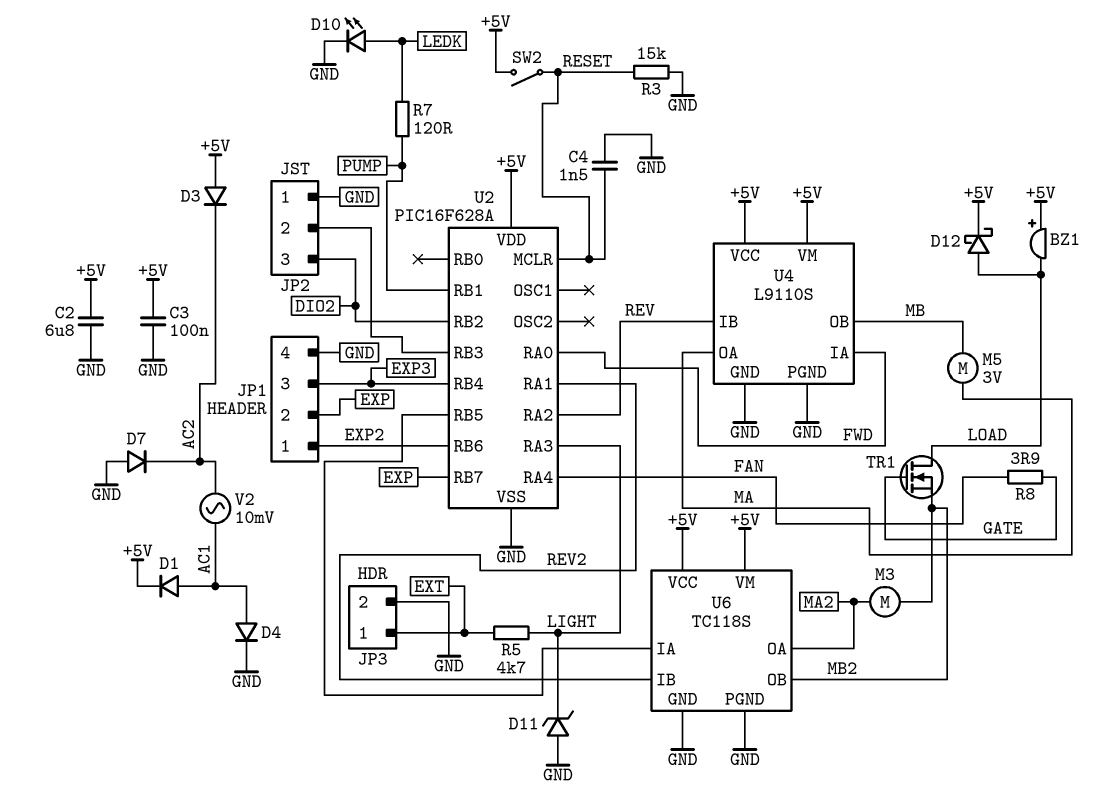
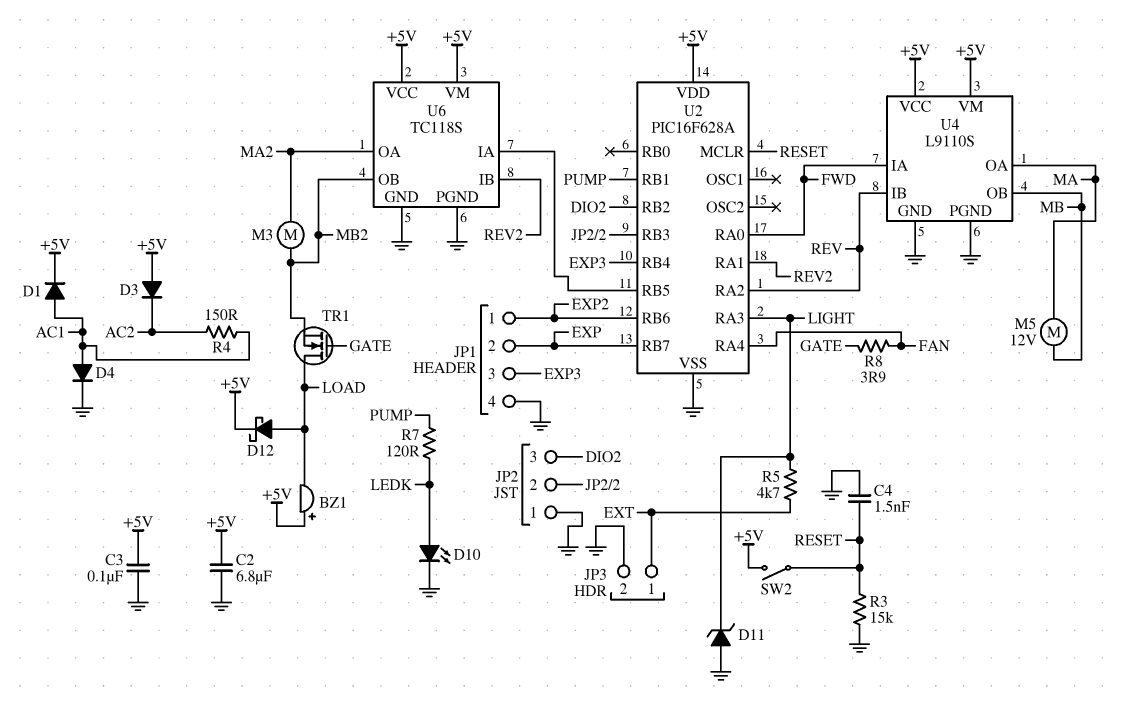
D7: diode (A GND, K AC2) -> none
M5: motor 3V (MA, MB) -> motor 12V (MA, MB)
R4: none -> 150 (AC1, AC2)
V2: AC 10mV (AC1, AC2) -> none

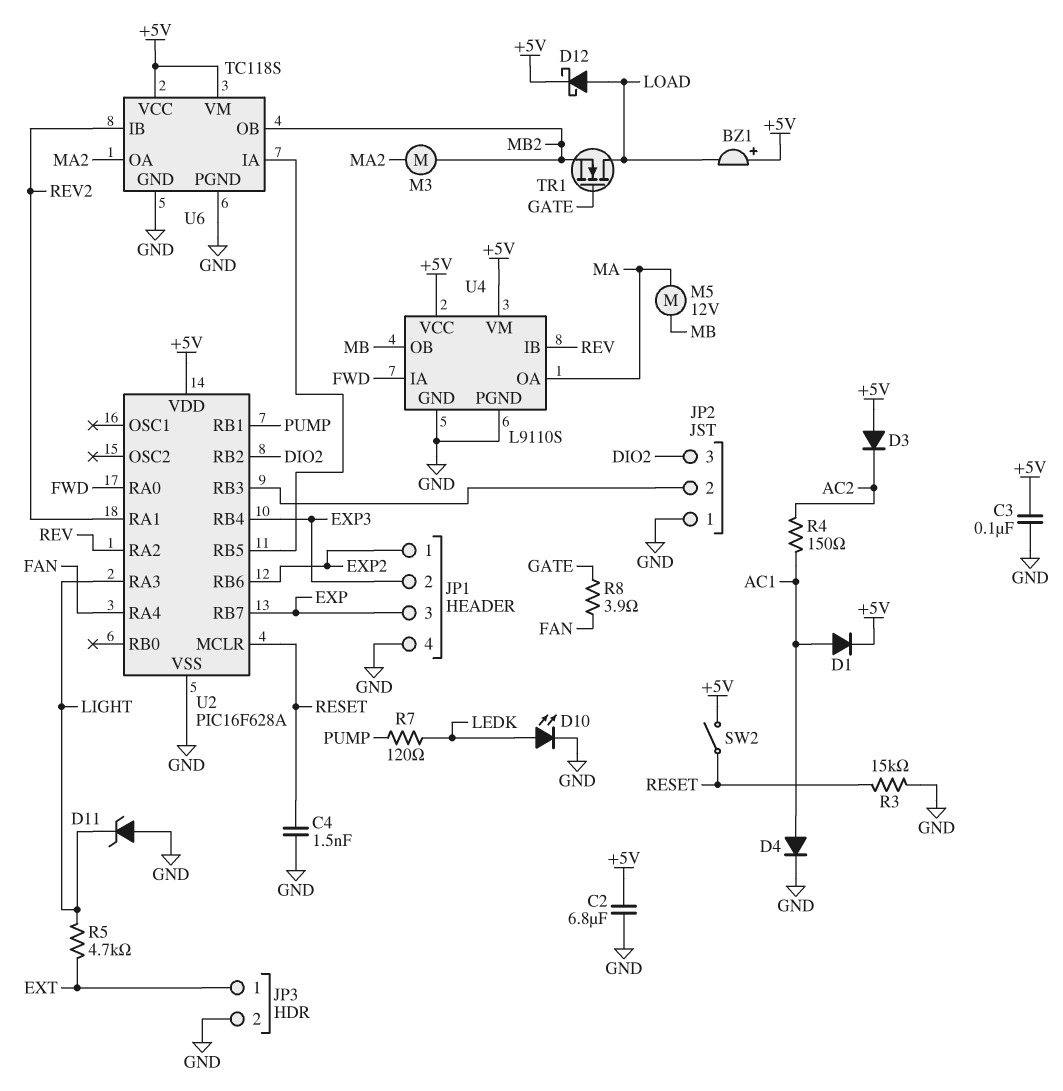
JP1 pin 2: EXP -> EXP3
JP1 pin 3: EXP3 -> EXP

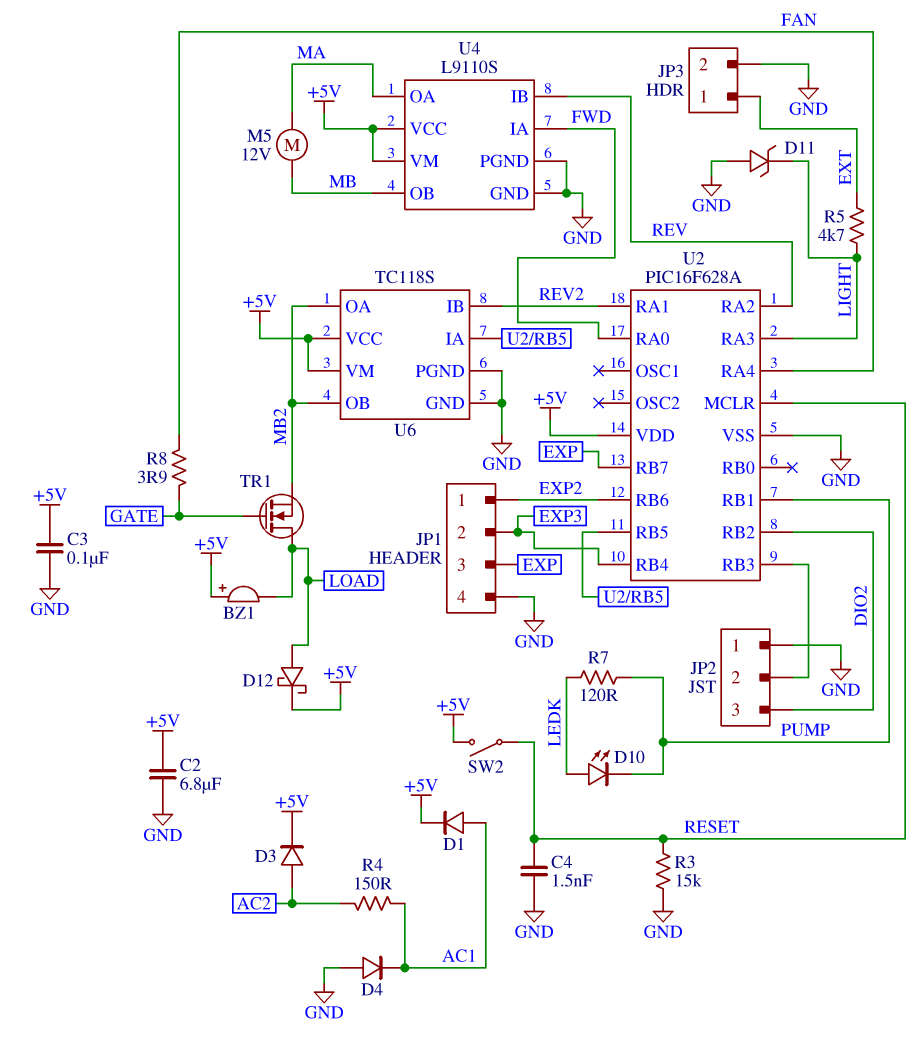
D3: diode (A +5V, K AC2) -> diode (A AC2, K +5V)
D4: diode (A AC1, K GND) -> diode (A GND, K AC1)
D10: LED (A LEDK, K GND) -> LED (A LEDK, K PUMP)
M3: motor (MA2, MB2) -> none
U6 pin OA: MA2 -> MB2

